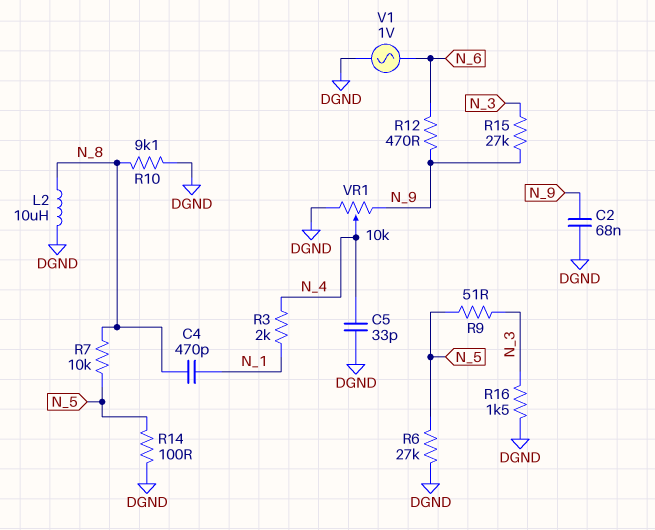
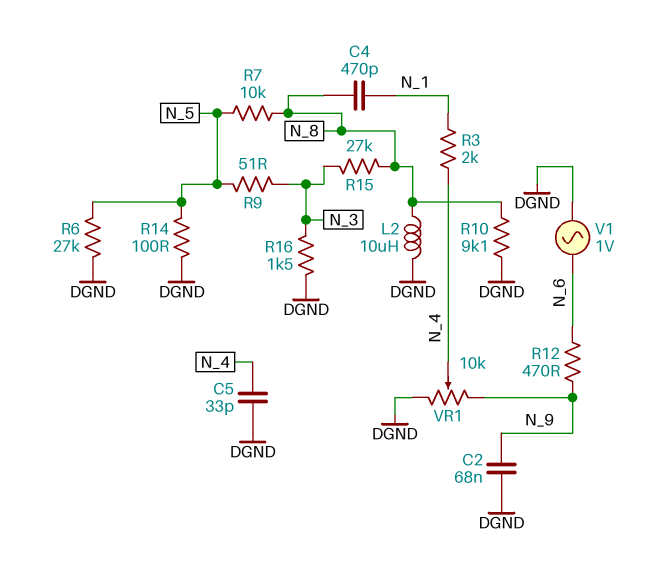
R15: 27k (N_3, N_9) -> 27k (N_3, N_8)

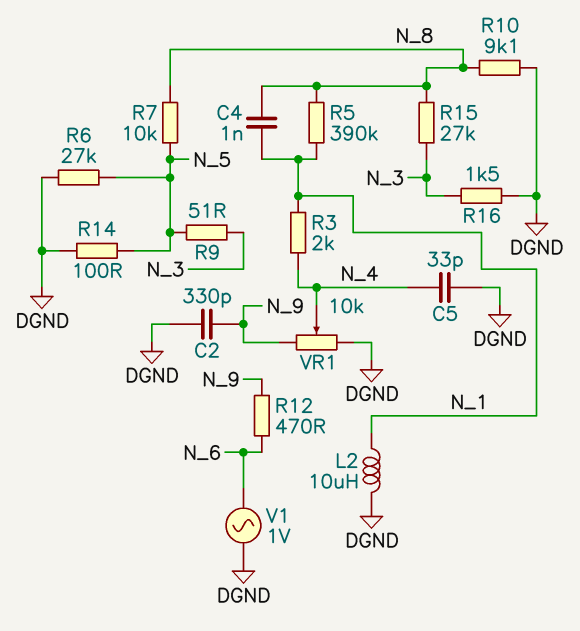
C2: 68nF (DGND, N_9) -> 330pF (DGND, N_9)
C4: 470pF (N_1, N_8) -> 1nF (N_1, N_8)
L2: 10uH (DGND, N_8) -> 10uH (DGND, N_1)
R5: none -> 390k (N_1, N_8)

